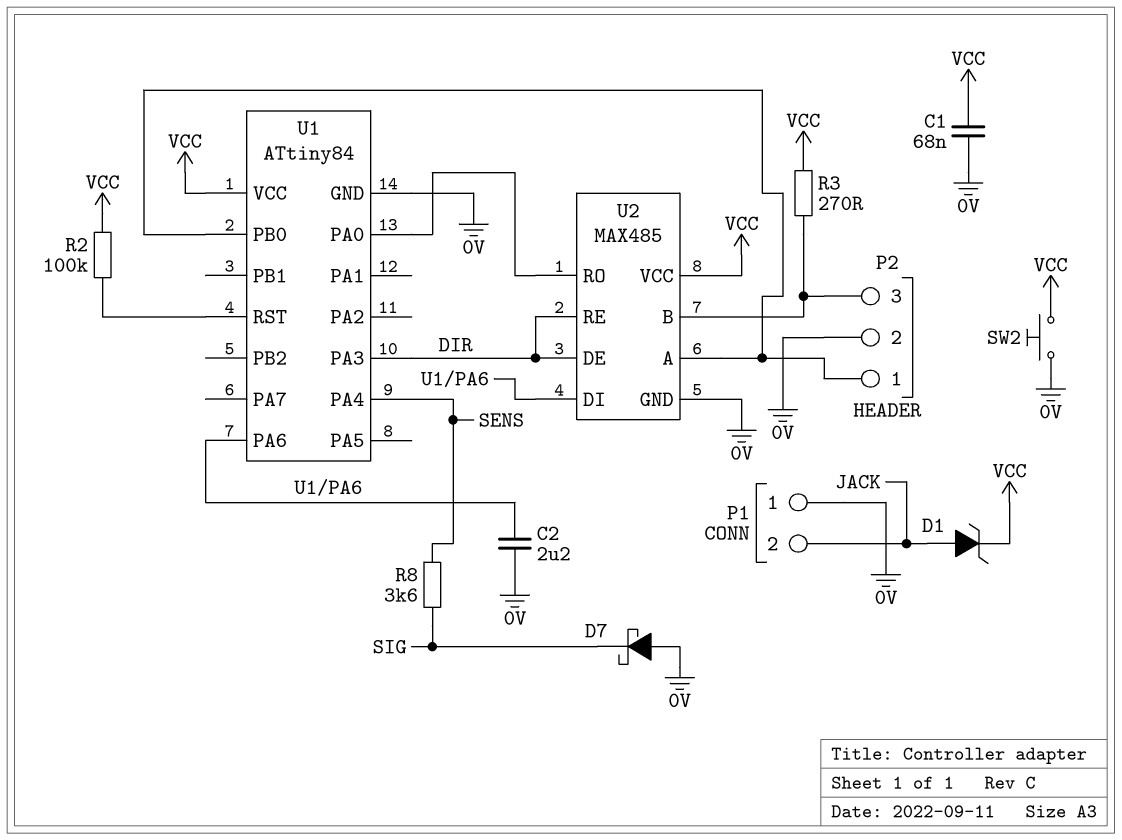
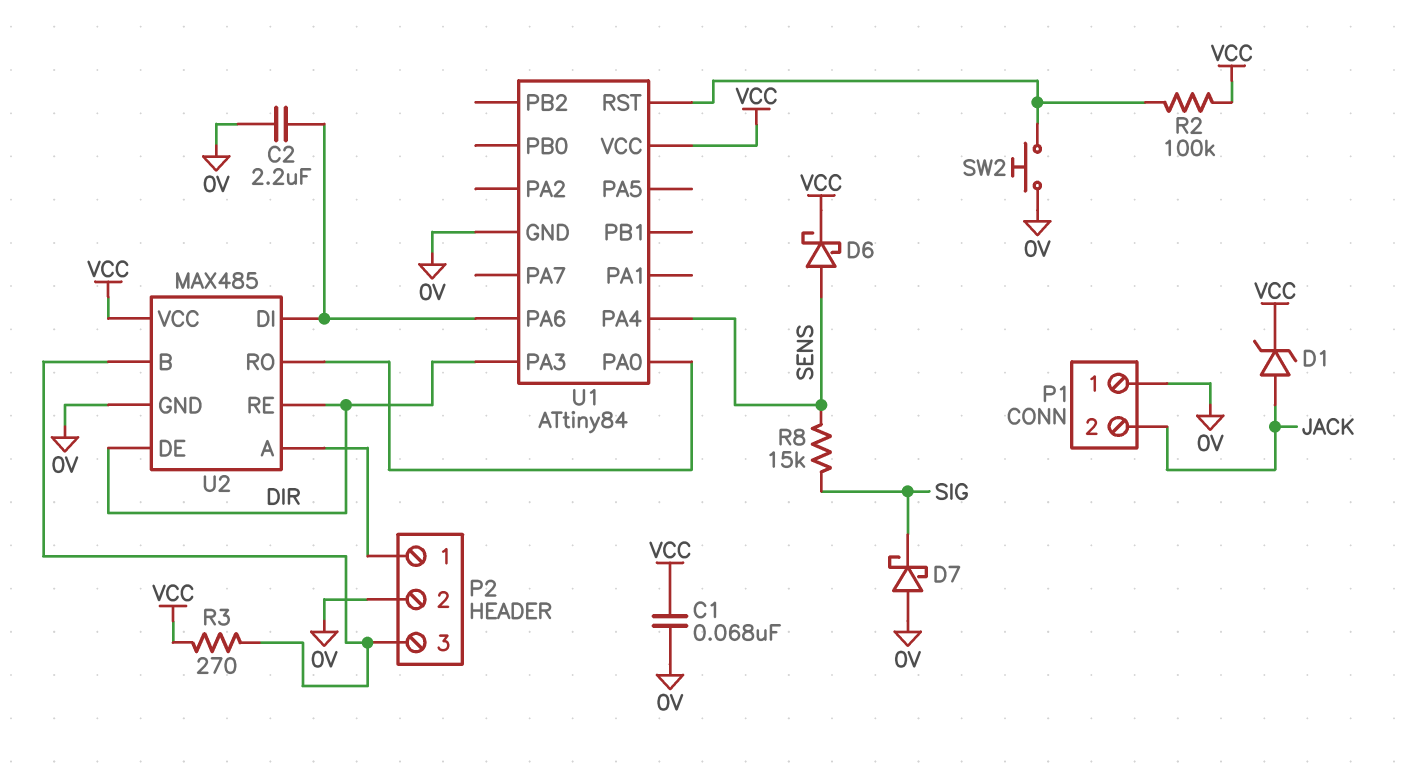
D6: none -> schottky (A SENS, K VCC)
R8: 3.6k (SENS, SIG) -> 15k (SENS, SIG)
SW2: button (0V, VCC) -> button (0V, U1/RST)
U1 pin PB0: P2/1 -> none

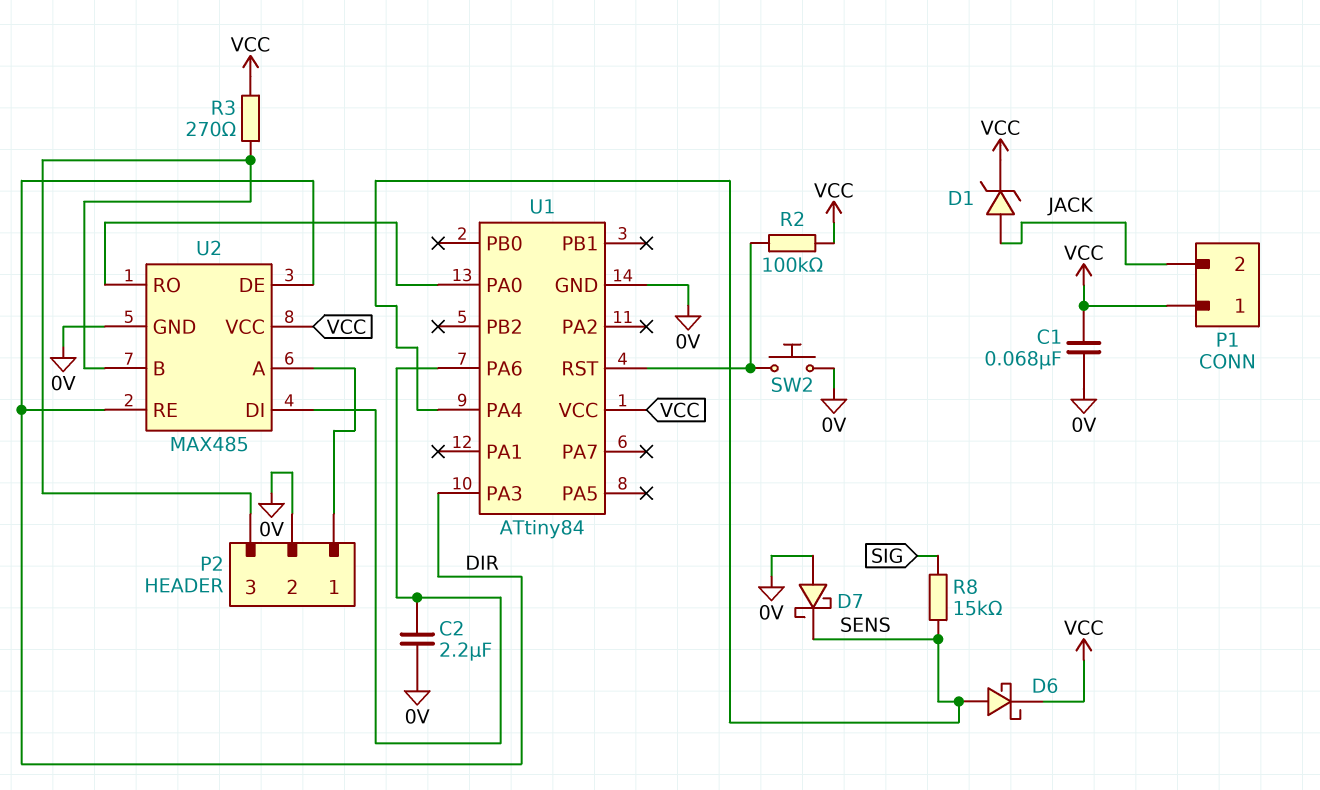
D7: schottky (A 0V, K SIG) -> schottky (A 0V, K SENS)
P1 pin 1: 0V -> VCC

